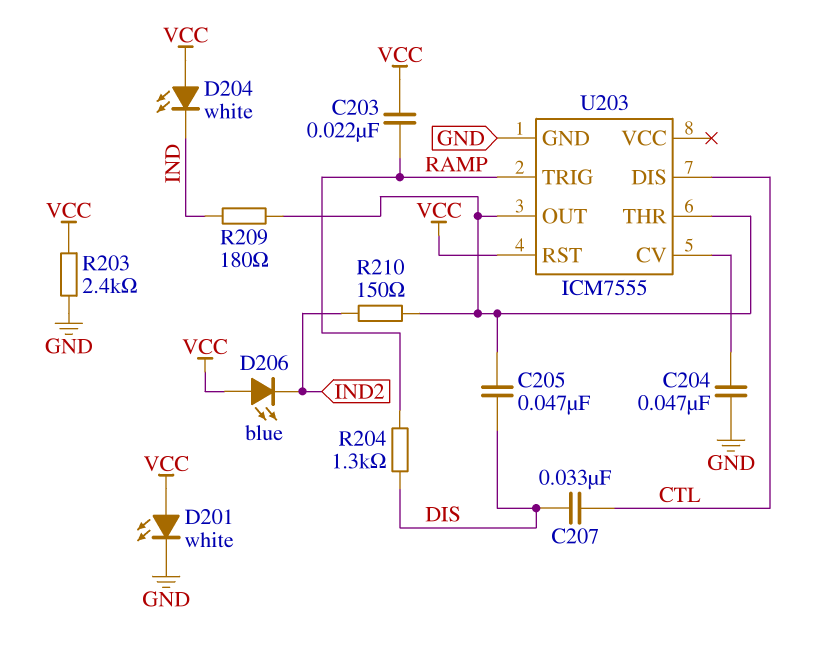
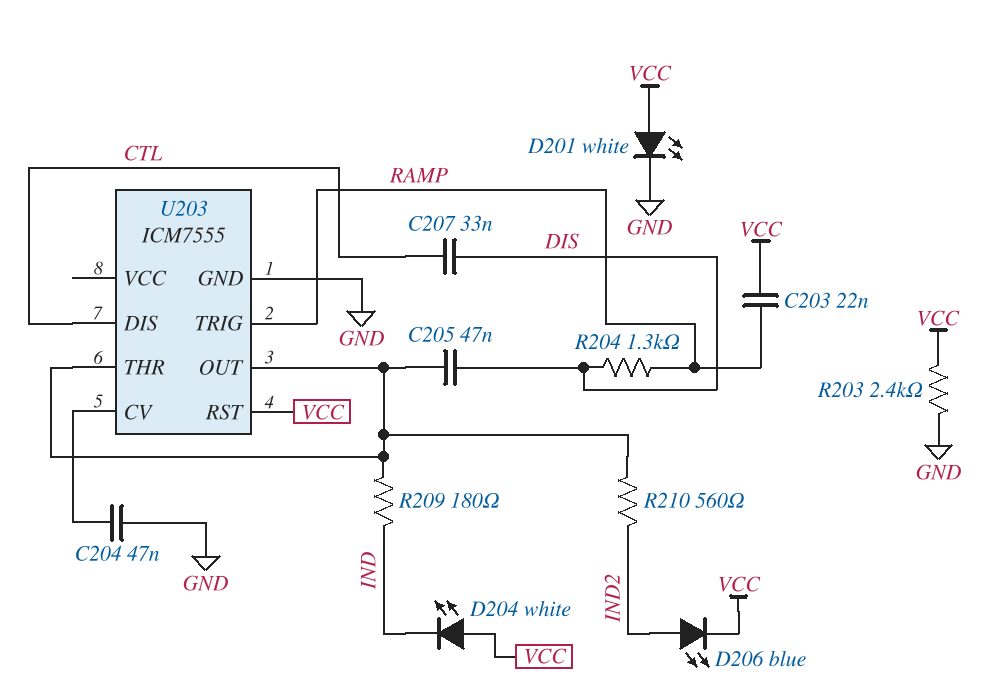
D206: LED blue (A VCC, K IND2) -> LED blue (A IND2, K VCC)
R210: 150 (IND2, U203/OUT) -> 560 (IND2, U203/OUT)

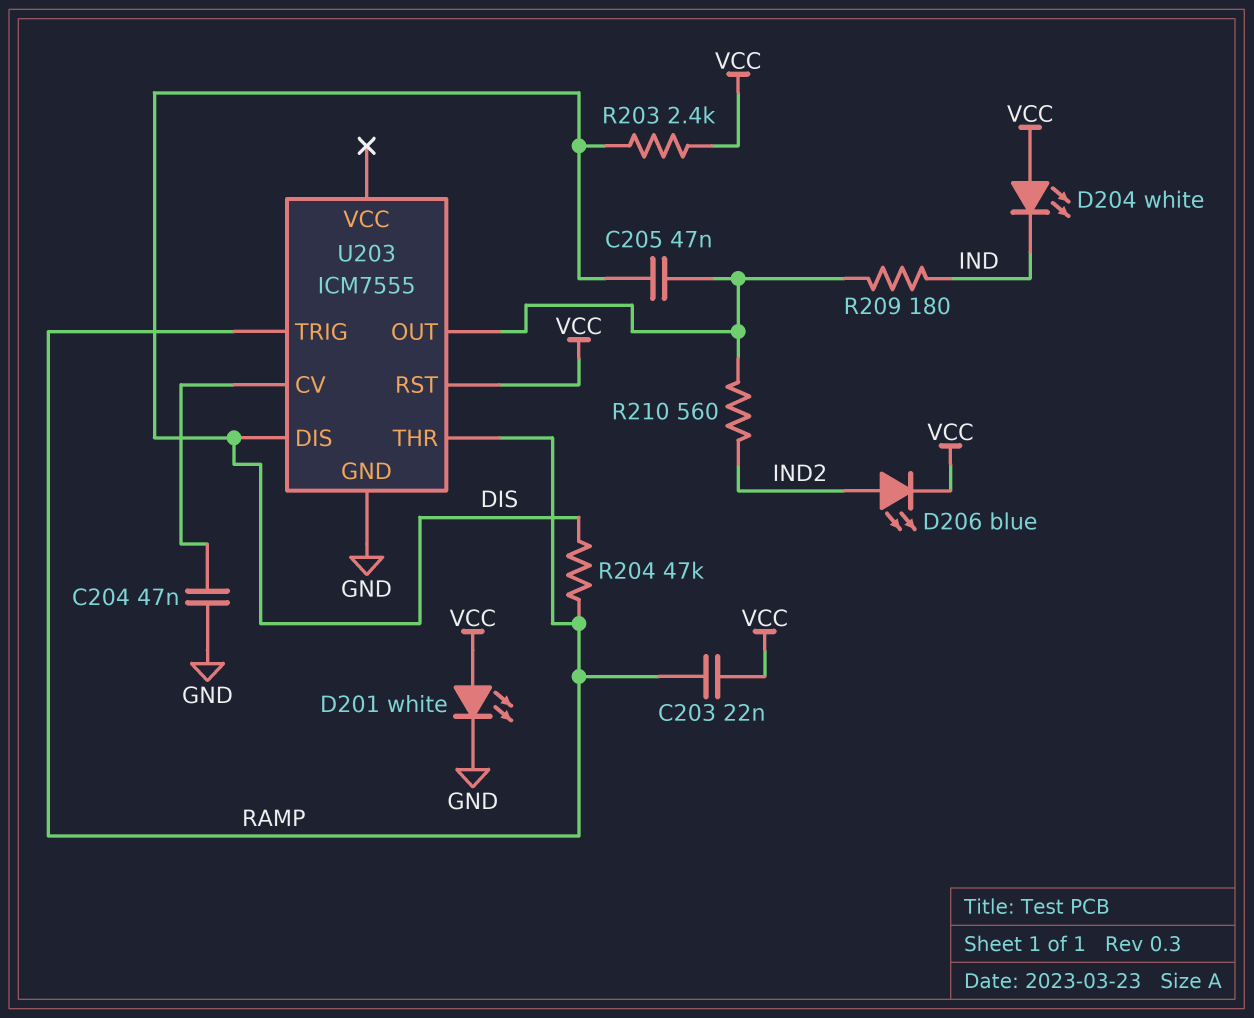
C207: 33nF (CTL, DIS) -> none
R203: 2.4k (GND, VCC) -> 2.4k (DIS, VCC)
R204: 1.3k (DIS, RAMP) -> 47k (DIS, RAMP)
U203 pin DIS: CTL -> DIS
U203 pin THR: U203/OUT -> RAMP

